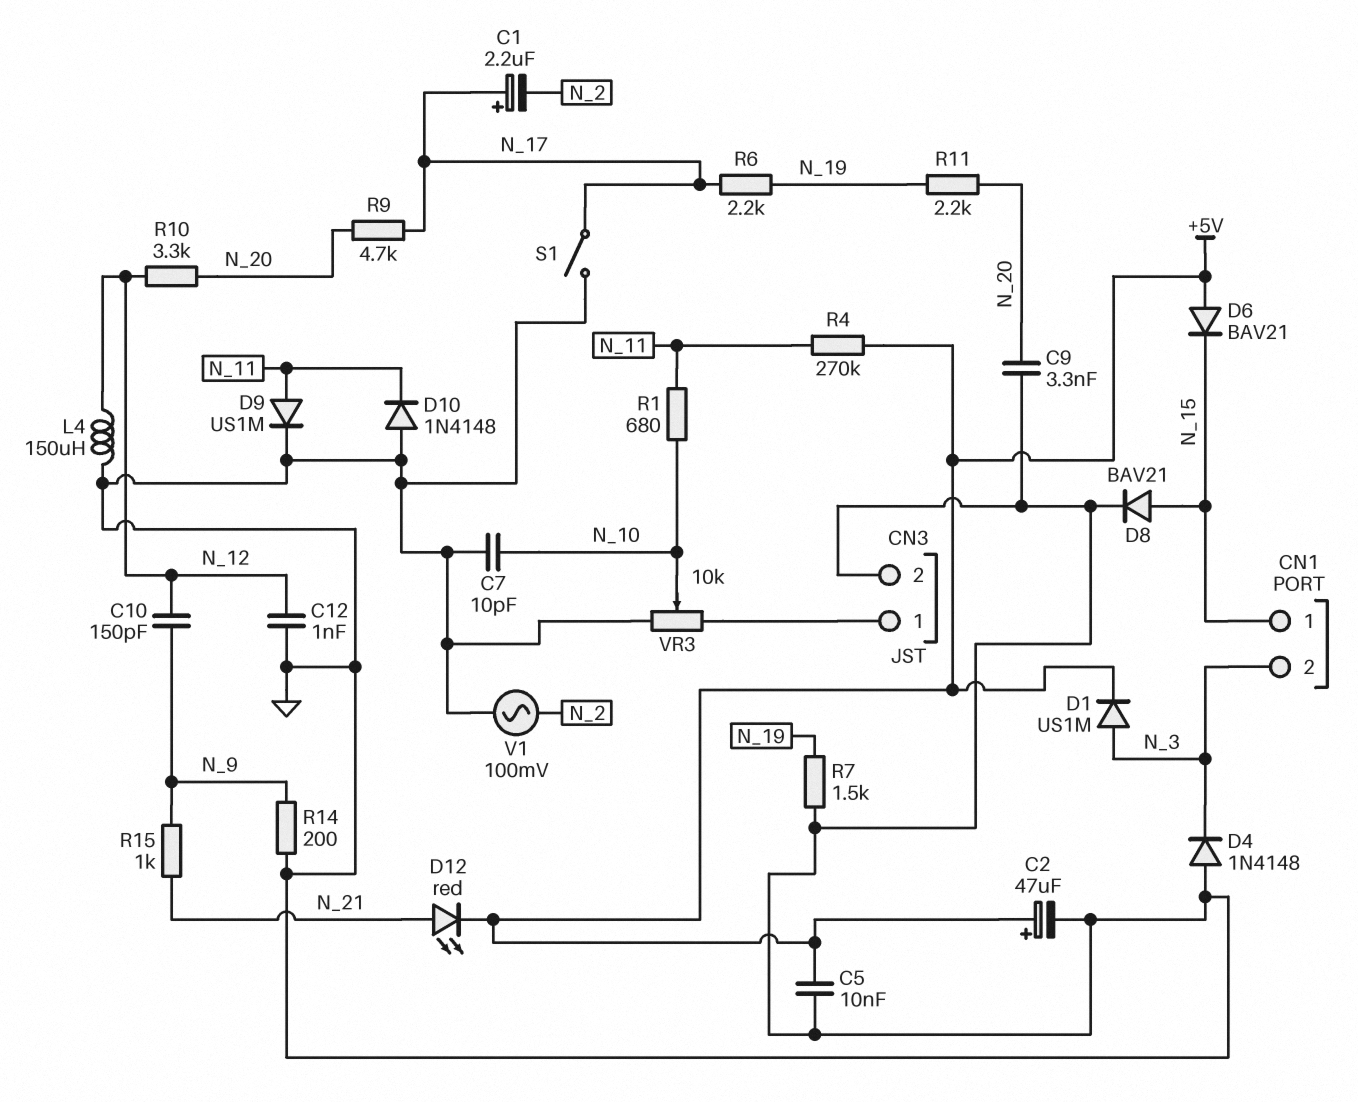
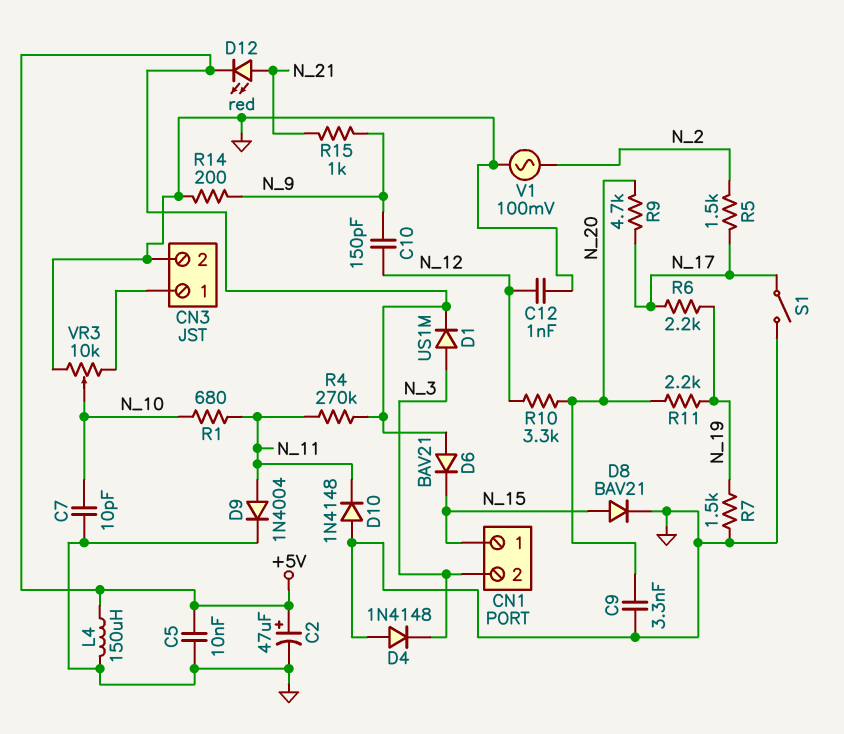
C1: 2.2uF (plus N_17, minus N_2) -> none
D9: diode US1M (A N_11, K GND) -> diode 1N4004 (A N_11, K GND)
L4: 150uH (GND, N_12) -> 150uH (+5V, GND)
R5: none -> 1.5k (N_2, N_17)

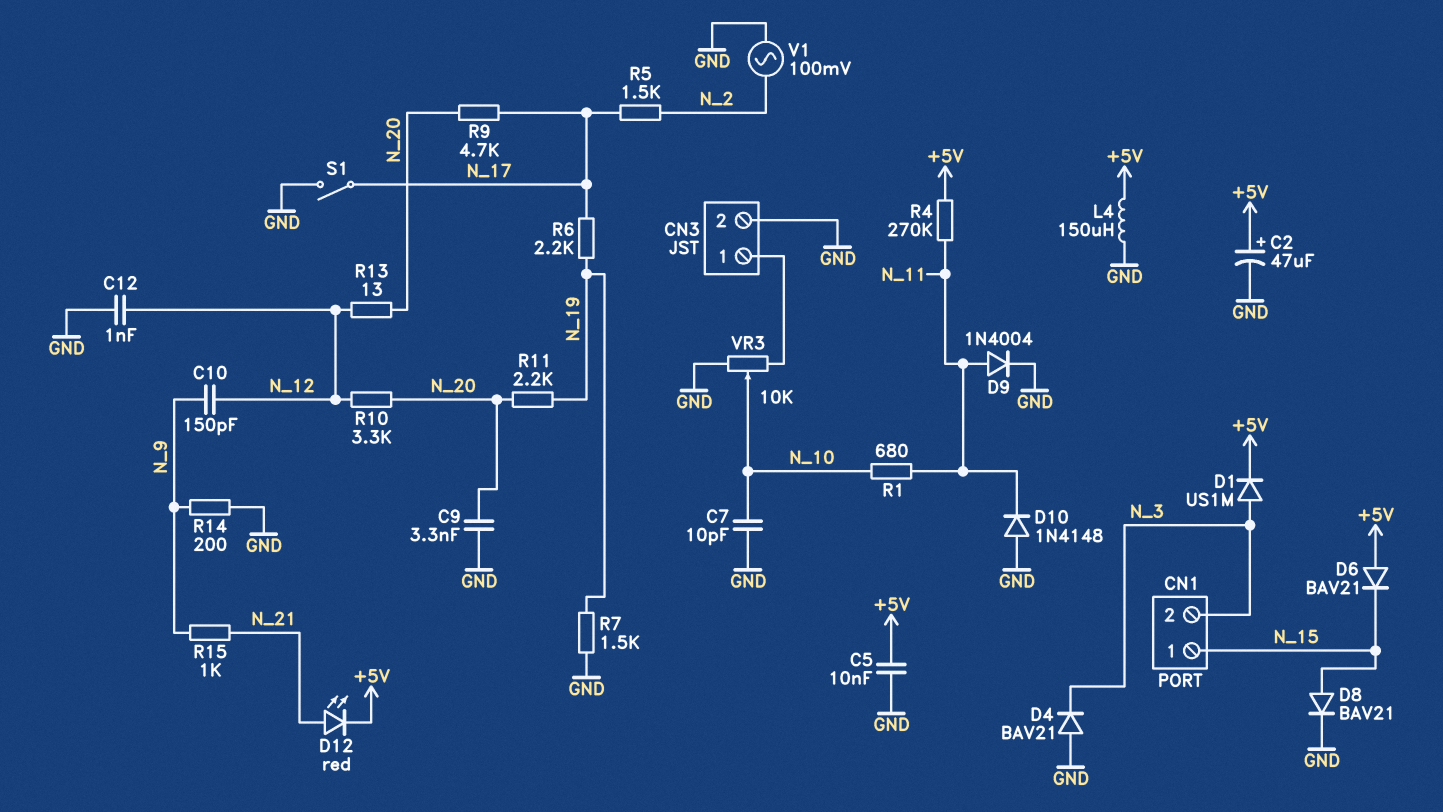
D4: diode 1N4148 (A GND, K N_3) -> diode BAV21 (A GND, K N_3)
R13: none -> 13 (N_12, N_20)

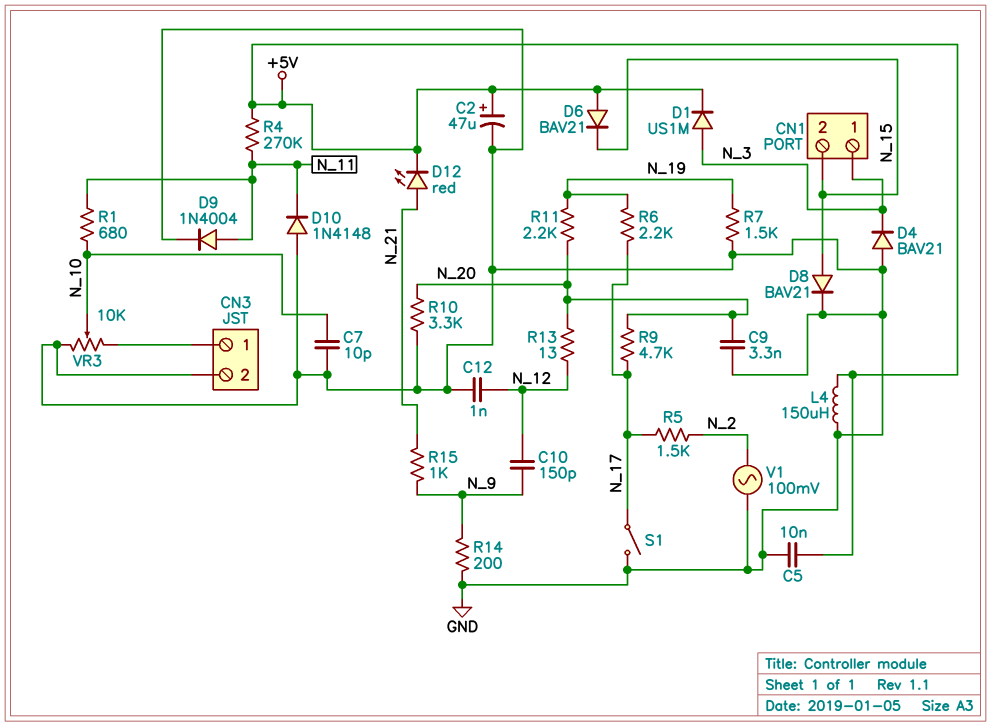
CN1 pin 1: N_15 -> N_3
CN1 pin 2: N_3 -> N_15
R10: 3.3k (N_12, N_20) -> 3.3k (GND, N_20)

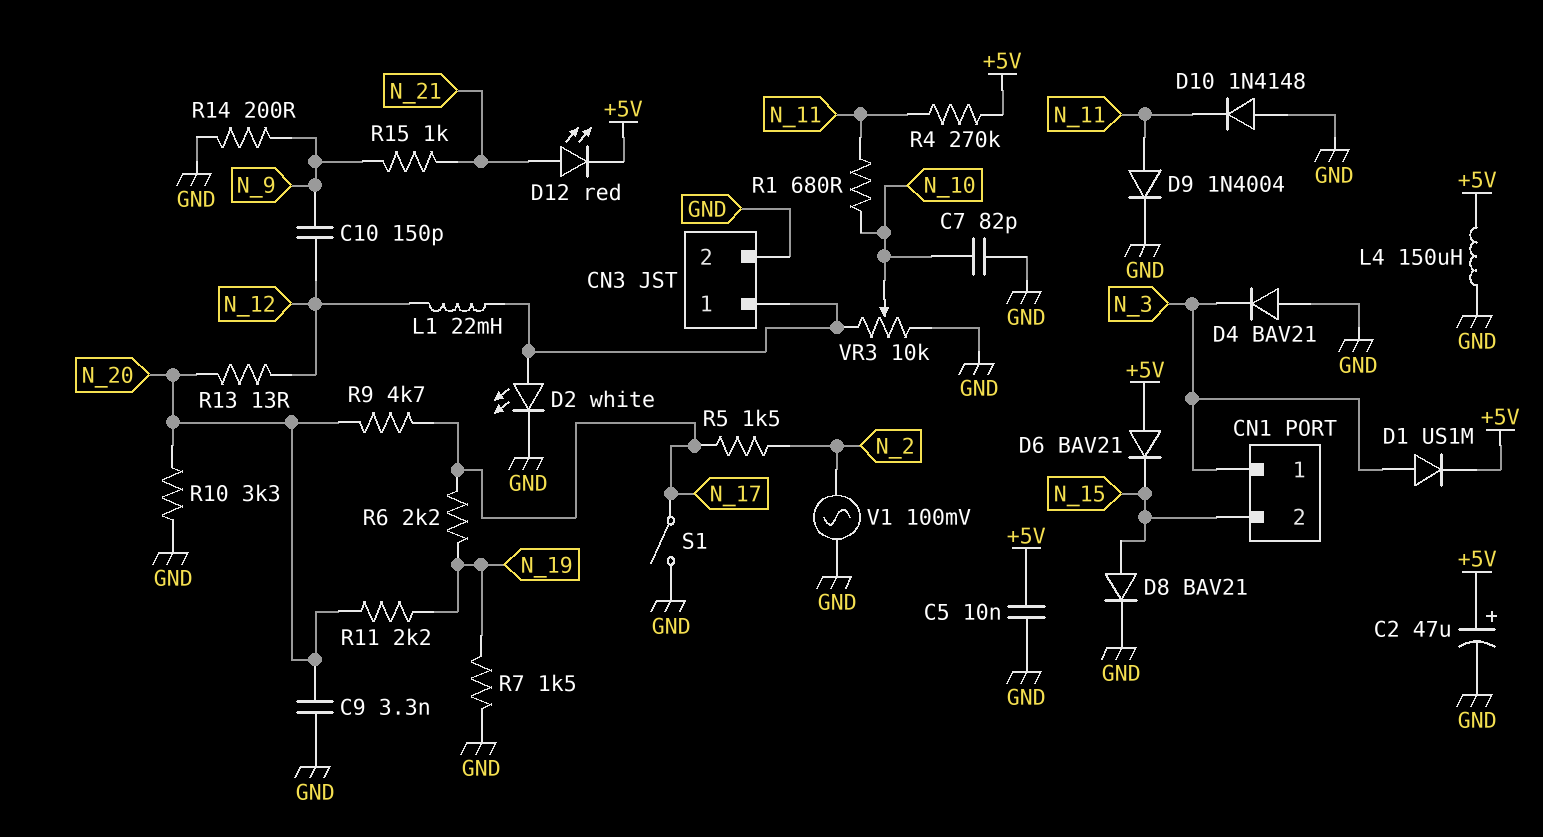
C7: 10pF (GND, N_10) -> 82pF (GND, N_10)
C12: 1nF (GND, N_12) -> none
D2: none -> LED white (A CN3/1, K GND)
L1: none -> 22mH (CN3/1, N_12)

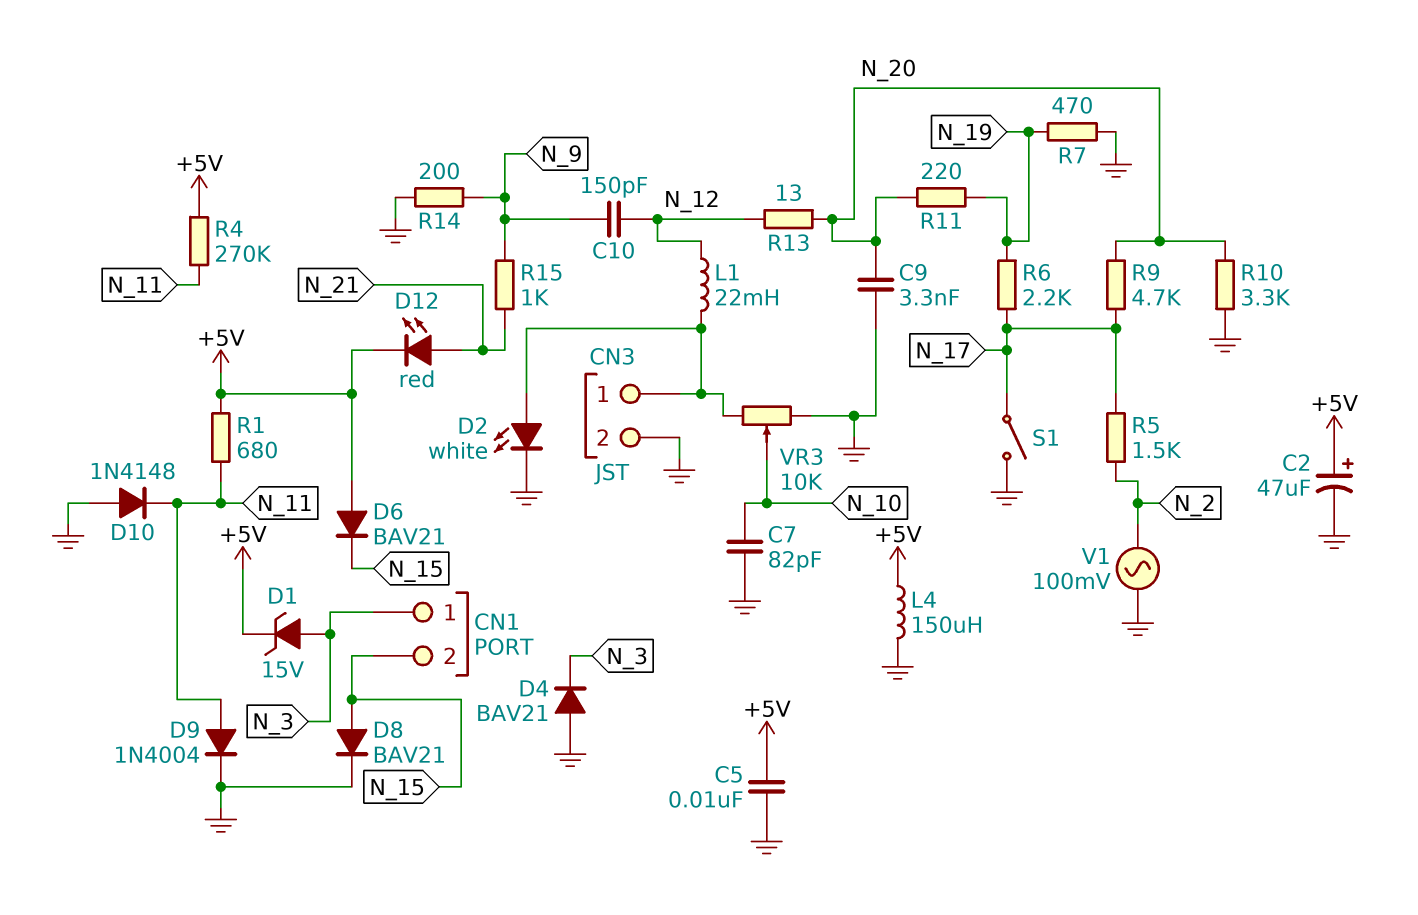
D1: diode US1M (A N_3, K +5V) -> zener 15V (A N_3, K +5V)
R1: 680 (N_10, N_11) -> 680 (+5V, N_11)
R7: 1.5k (GND, N_19) -> 470 (GND, N_19)
R11: 2.2k (N_19, N_20) -> 220 (N_19, N_20)

